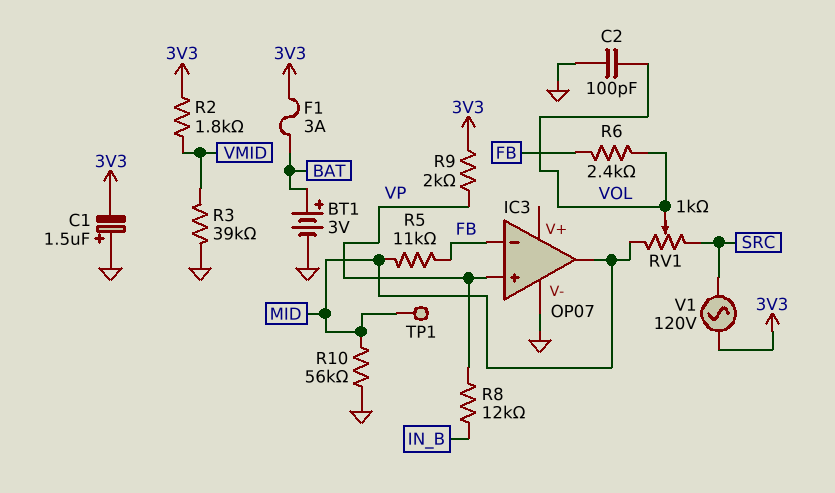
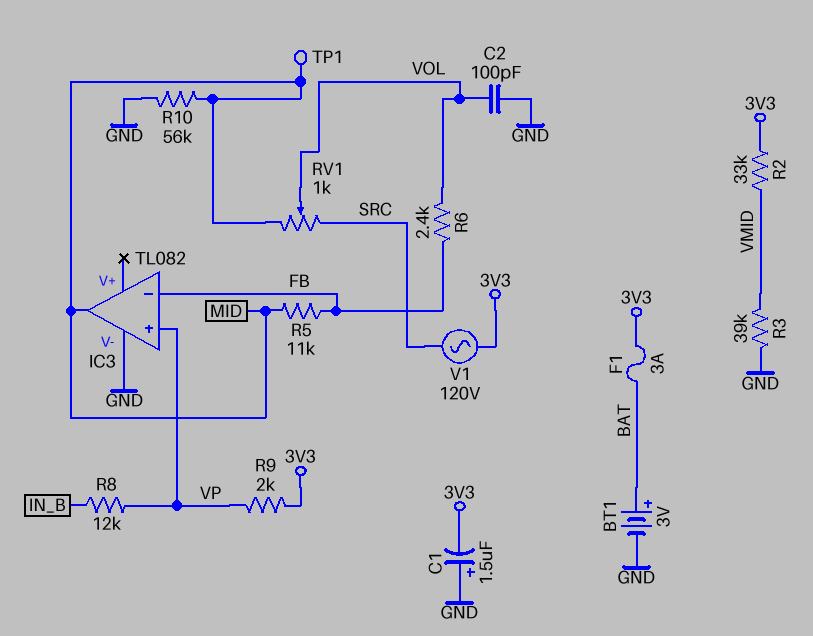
IC3: OP07 -> TL082
R2: 1.8k (3V3, VMID) -> 33k (3V3, VMID)

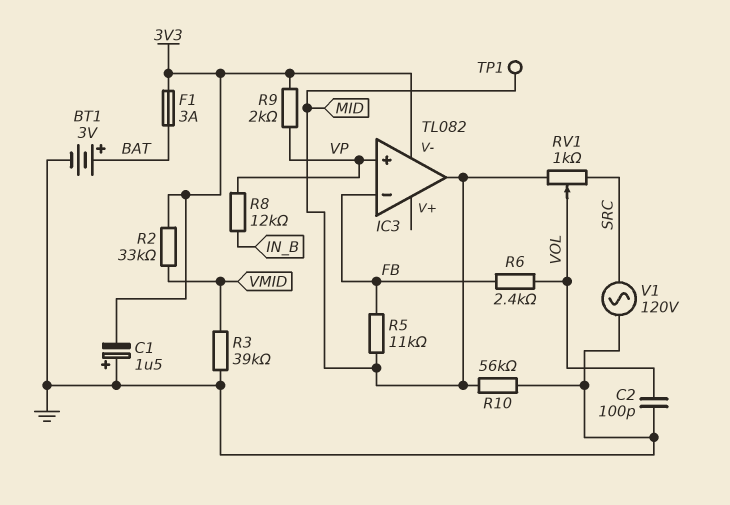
IC3 pin V-: GND -> 3V3
V1: AC 120V (3V3, SRC) -> AC 120V (GND, SRC)

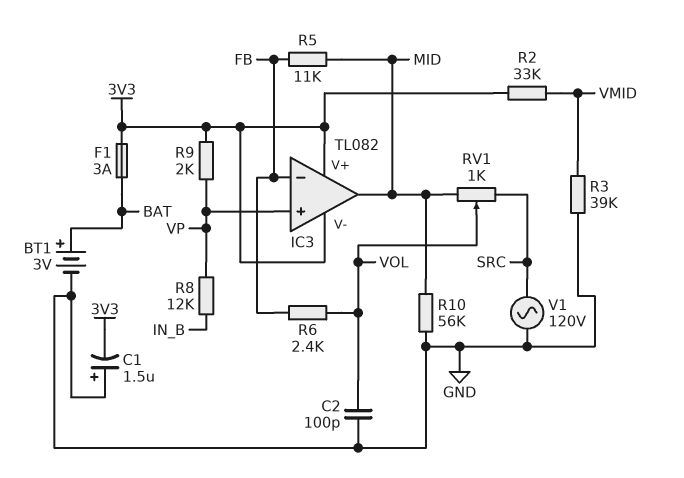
IC3 pin V+: none -> 3V3
TP1: test point (MID) -> none

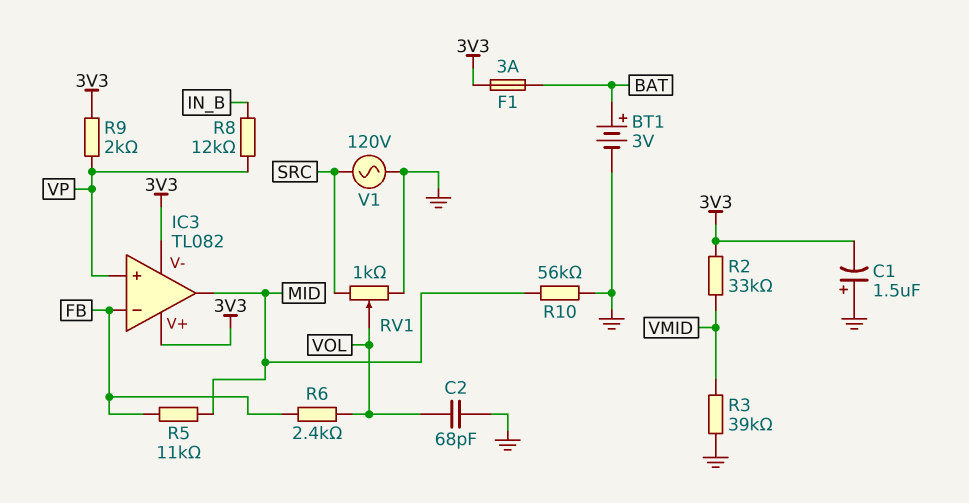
C2: 100pF (GND, VOL) -> 68pF (GND, VOL)
RV1: 1k (MID, SRC, wiper VOL) -> 1k (GND, SRC, wiper VOL)

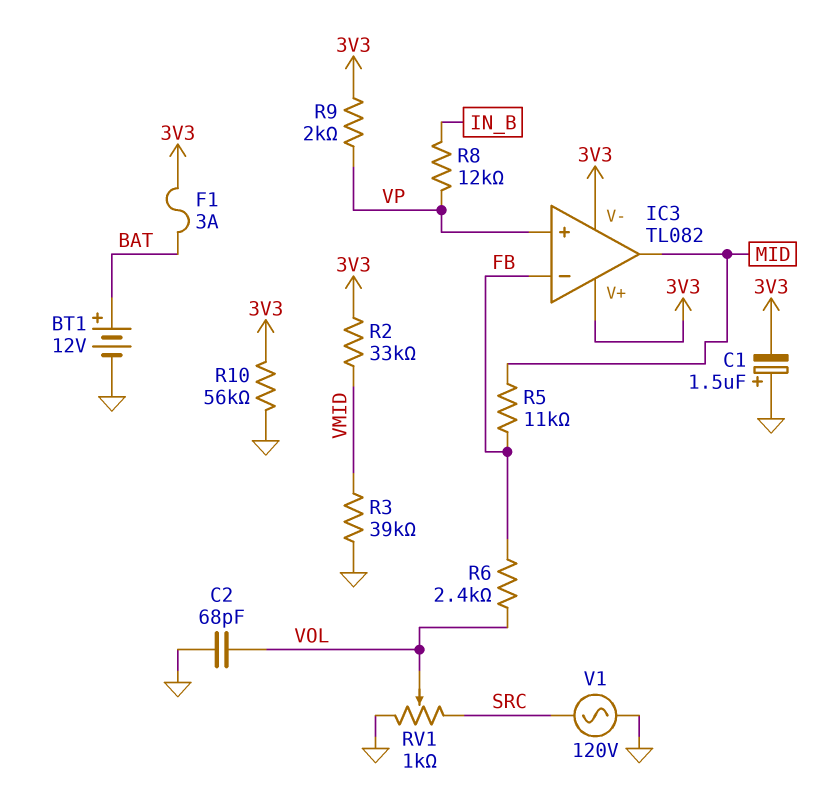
BT1: 3V (plus BAT, minus GND) -> 12V (plus BAT, minus GND)
R10: 56k (GND, MID) -> 56k (3V3, GND)

